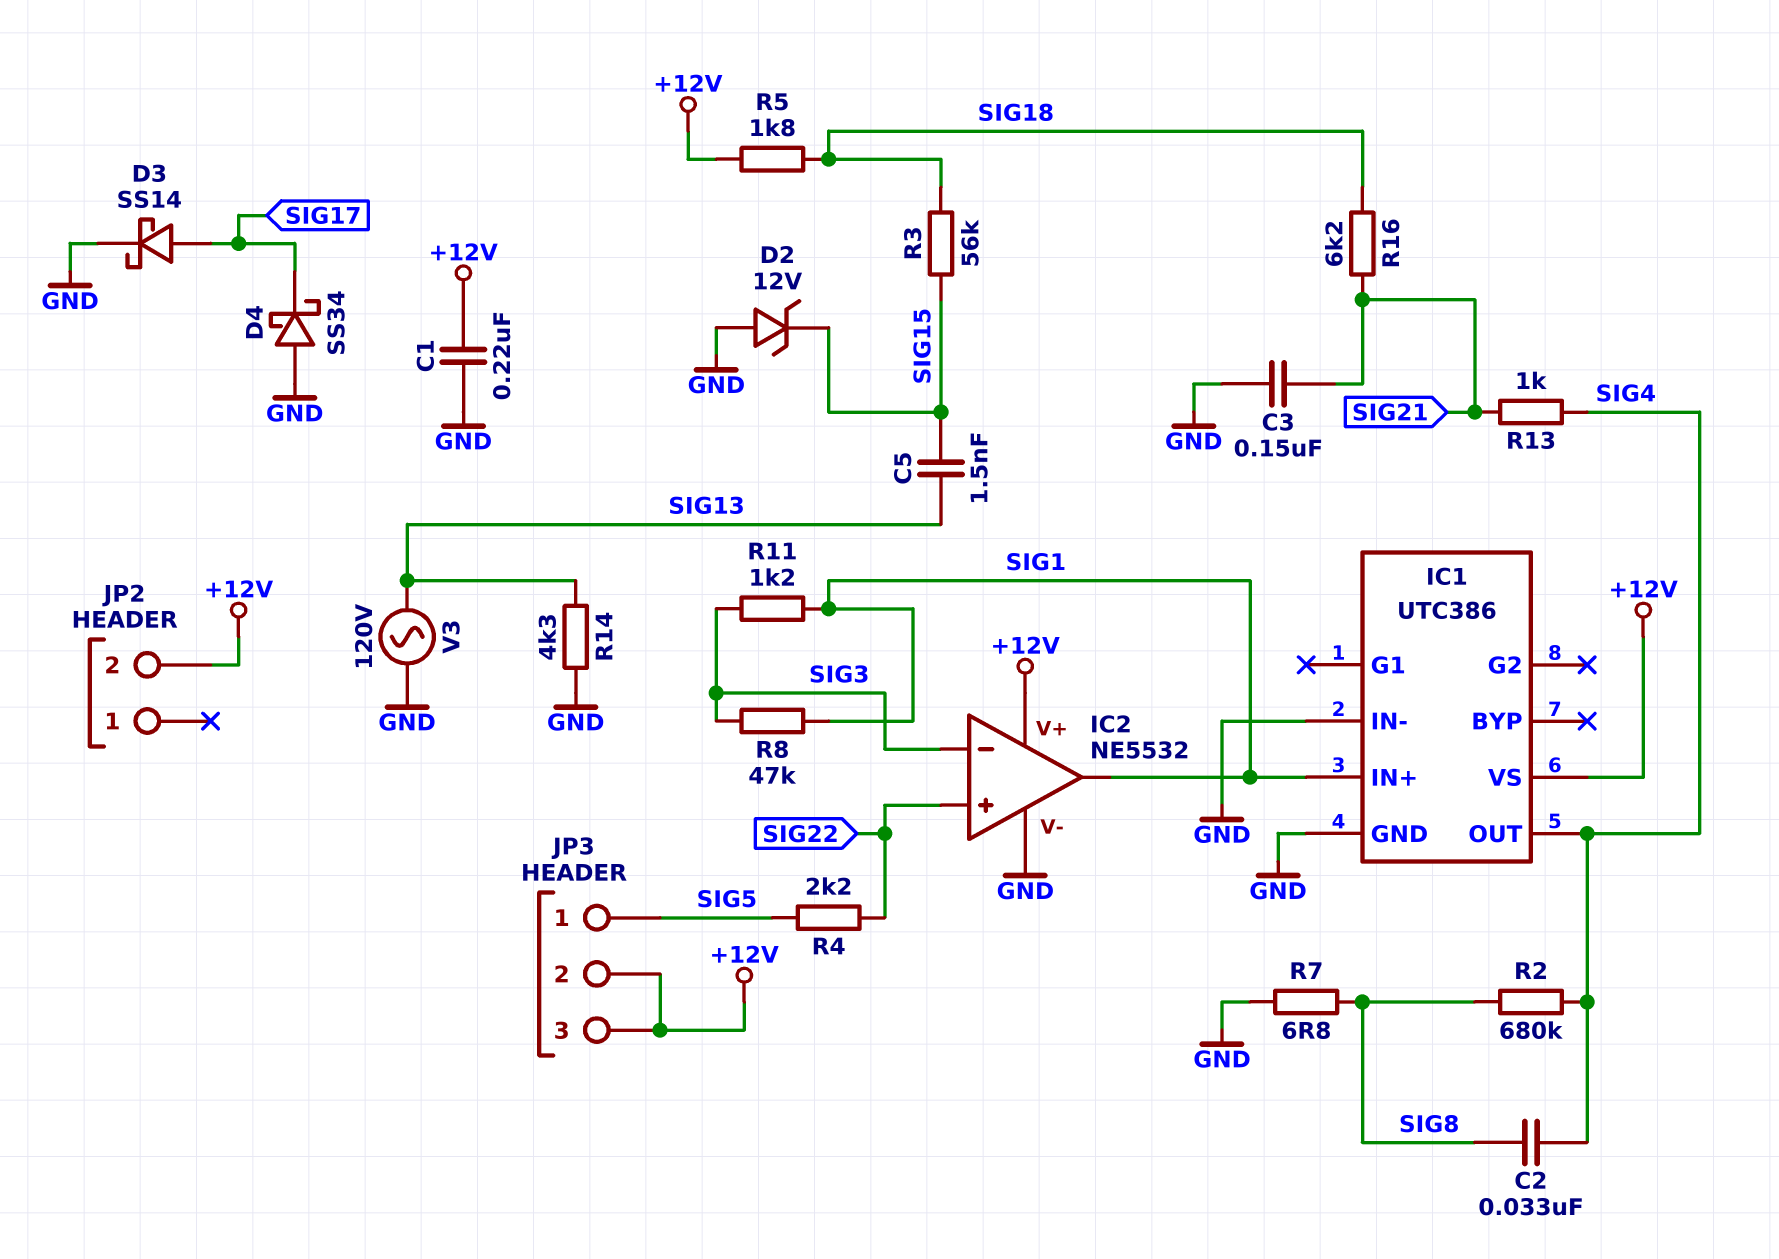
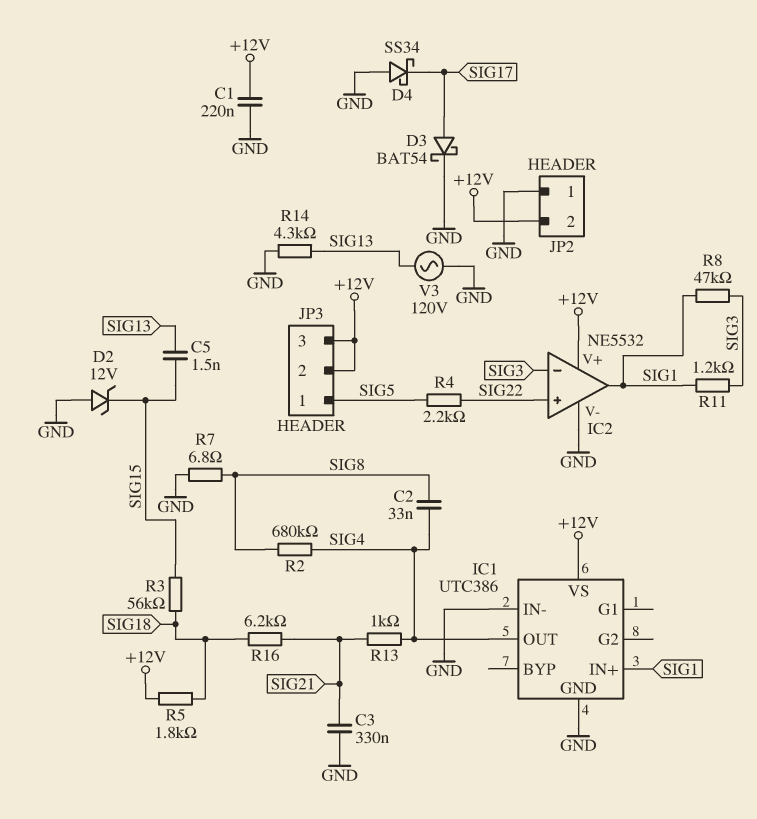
C3: 150nF (GND, SIG21) -> 330nF (GND, SIG21)
D3: schottky SS14 (A SIG17, K GND) -> schottky BAT54 (A SIG17, K GND)
JP2 pin 1: none -> GND

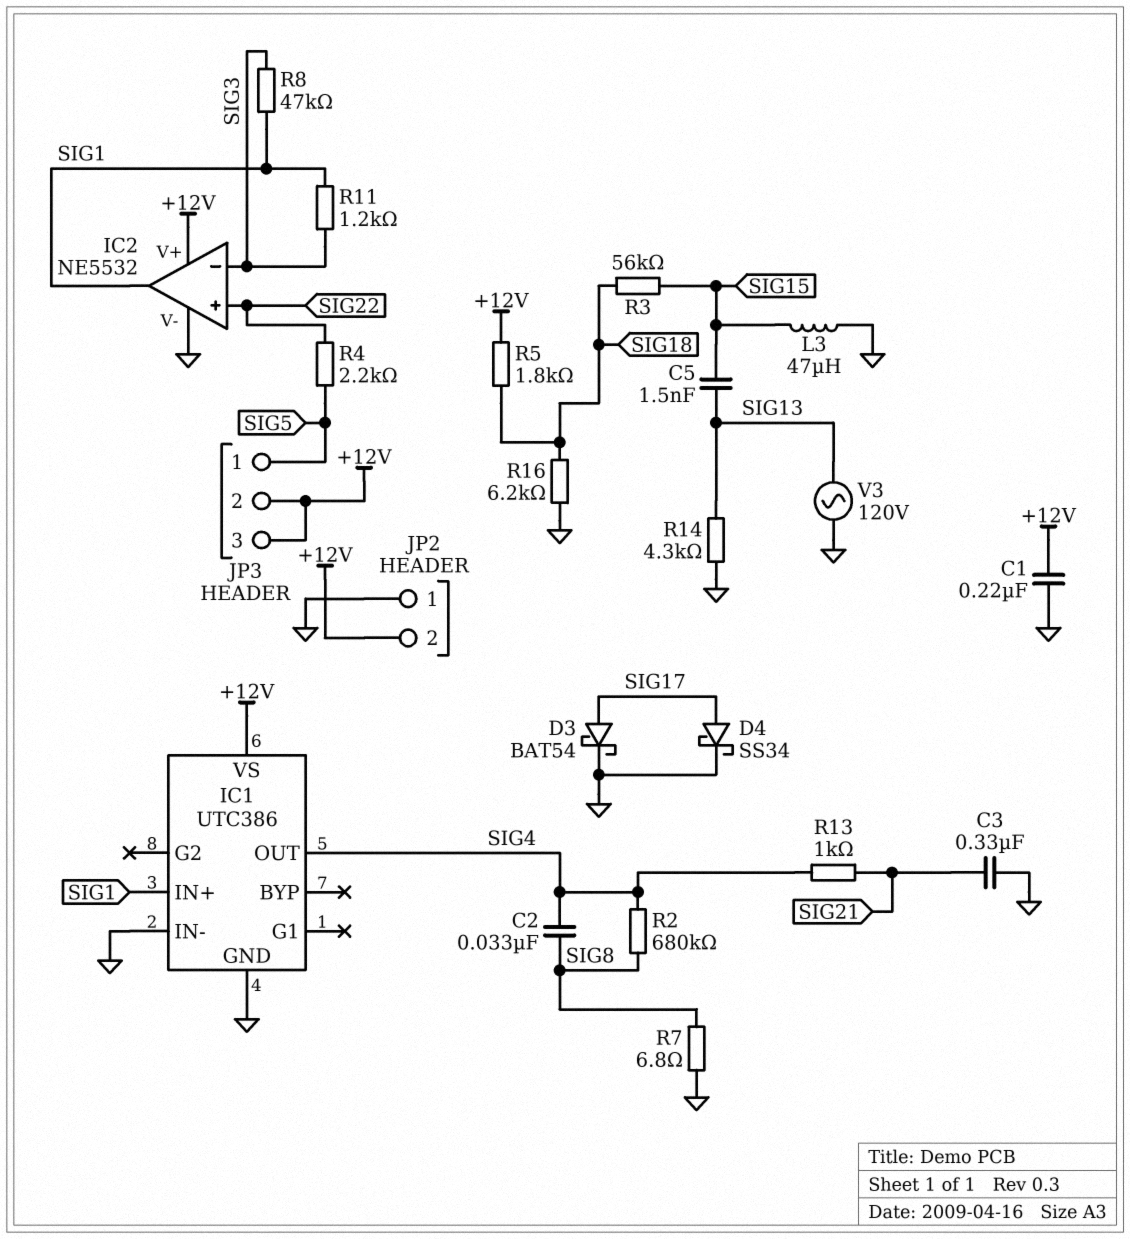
D2: zener 12V (A GND, K SIG15) -> none
D4: schottky SS34 (A GND, K SIG17) -> schottky SS34 (A SIG17, K GND)
L3: none -> 47uH (GND, SIG15)
R16: 6.2k (SIG18, SIG21) -> 6.2k (GND, SIG18)

